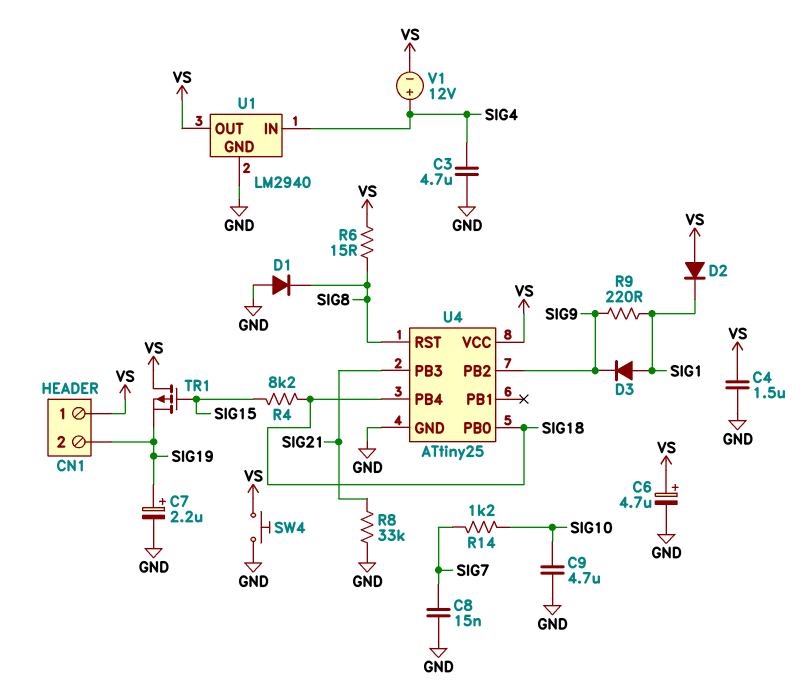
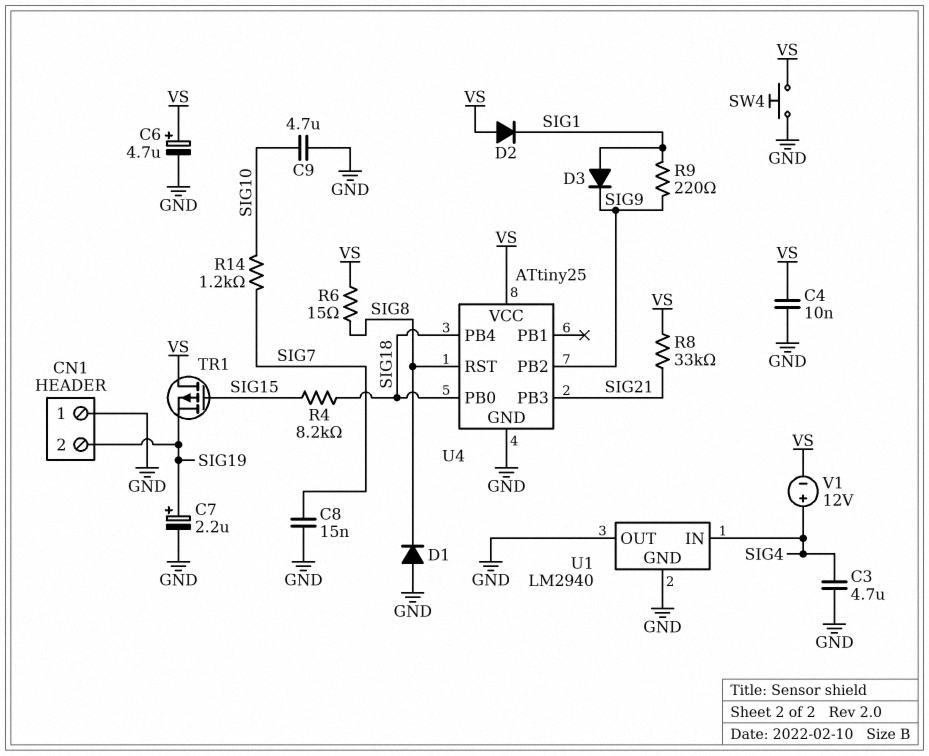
C4: 1.5uF (GND, VS) -> 10nF (GND, VS)
CN1 pin 1: VS -> GND
R8: 33k (GND, SIG21) -> 33k (SIG21, VS)
U1 pin OUT: VS -> GND

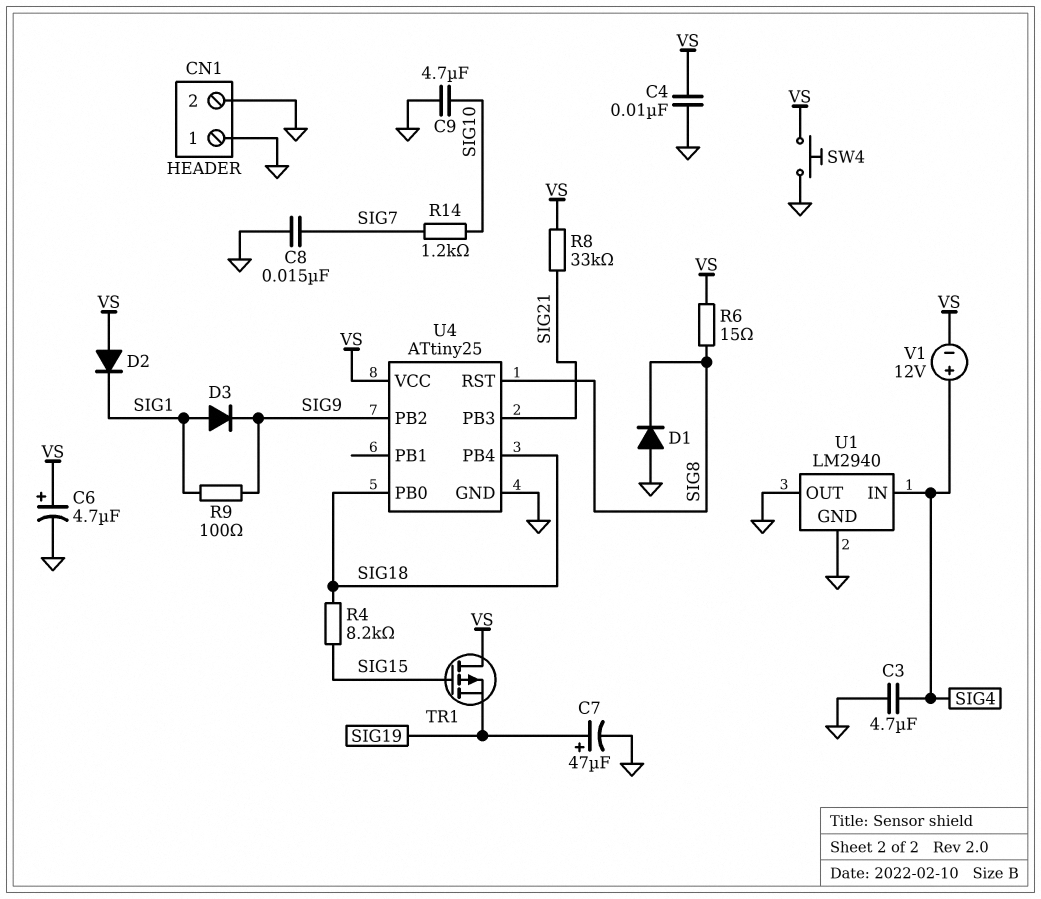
C7: 2.2uF (plus SIG19, minus GND) -> 47uF (plus SIG19, minus GND)
CN1 pin 2: SIG19 -> GND
R9: 220 (SIG1, SIG9) -> 100 (SIG1, SIG9)

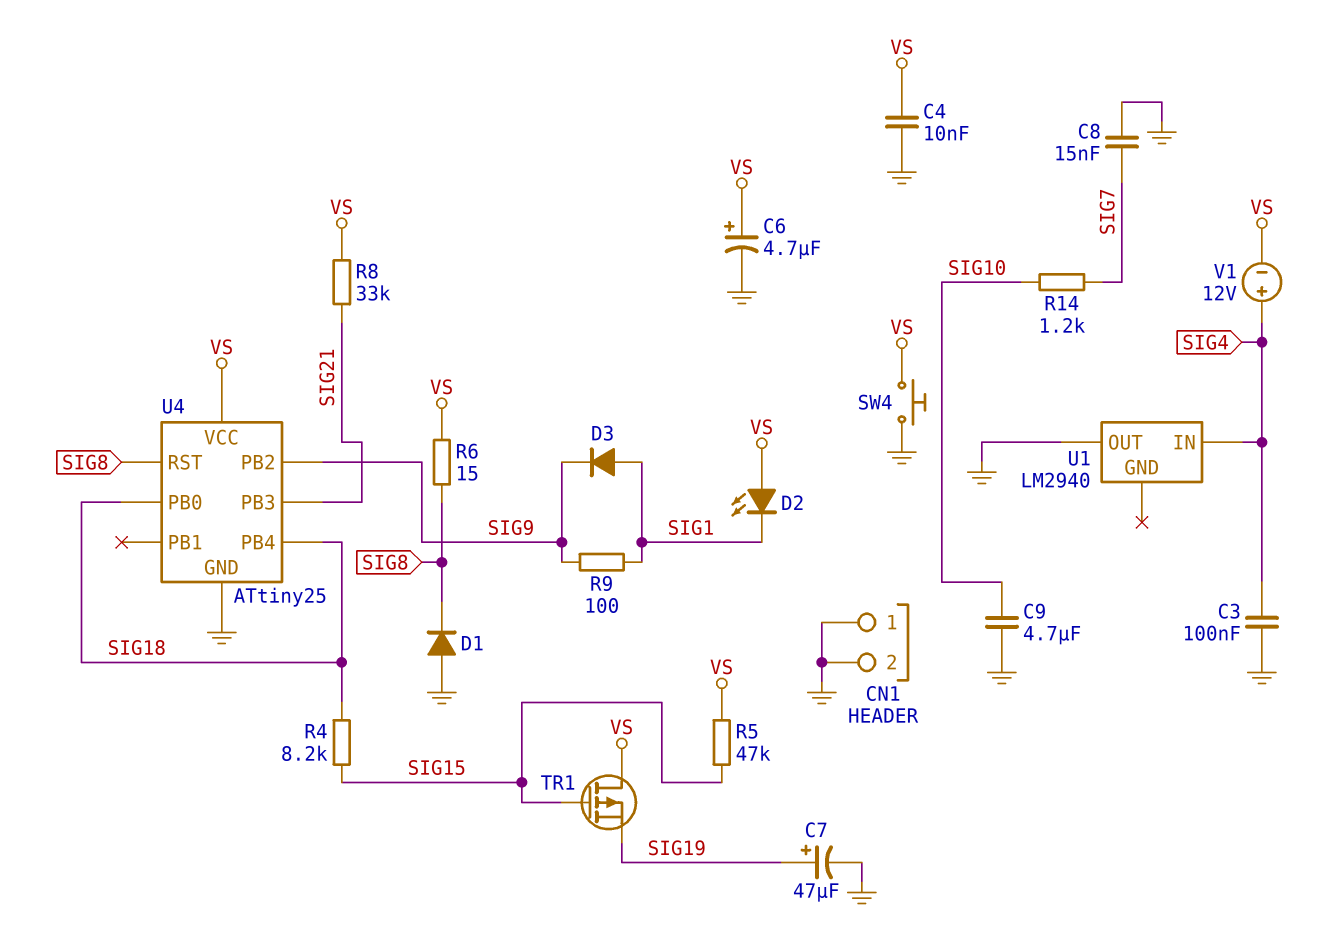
C3: 4.7uF (GND, SIG4) -> 100nF (GND, SIG4)
D2: diode (A VS, K SIG1) -> LED (A VS, K SIG1)
R5: none -> 47k (SIG15, VS)
U1 pin GND: GND -> none

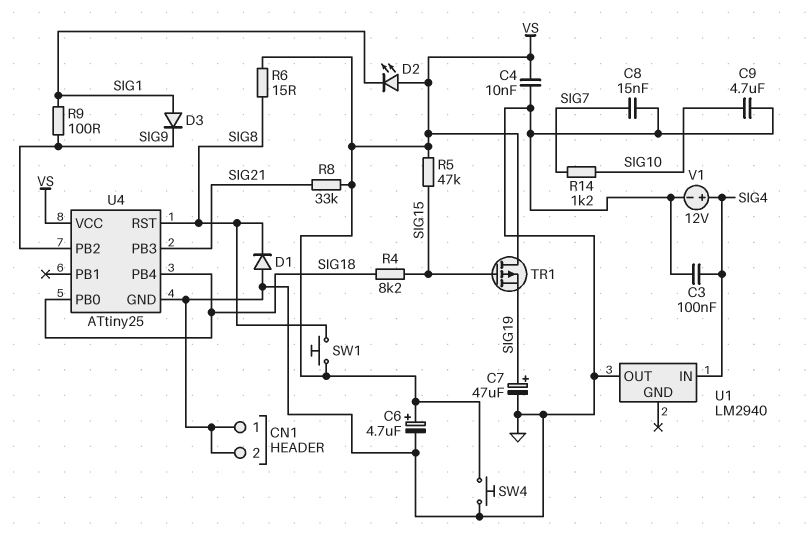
SW1: none -> button (SIG8, VS)
V1: 12V (plus SIG4, minus VS) -> 12V (plus SIG4, minus GND)

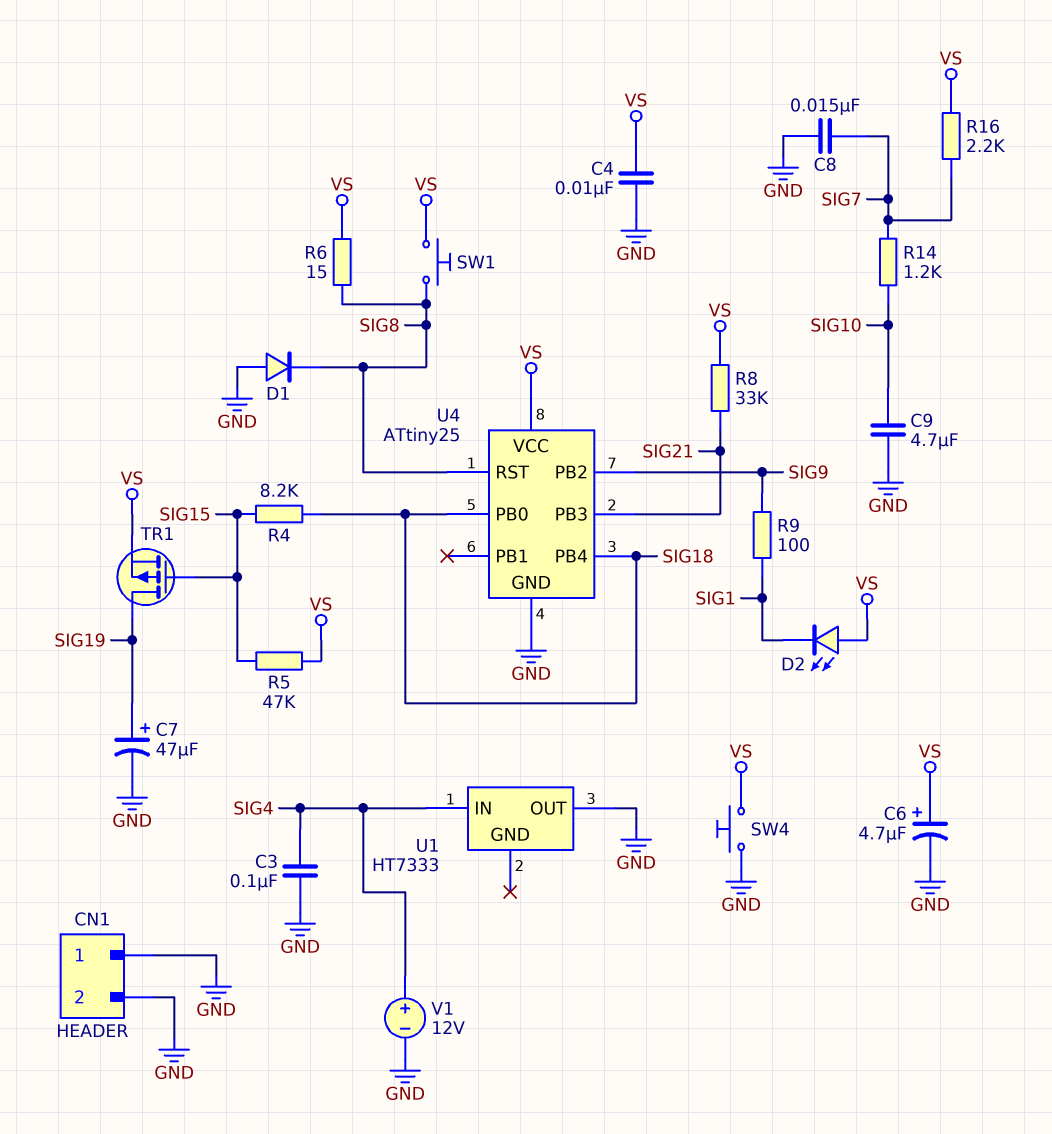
D3: diode (A SIG1, K SIG9) -> none
R16: none -> 2.2k (SIG7, VS)
TR1: PMOS (G SIG15, D VS, S SIG19) -> PMOS (G SIG15, D SIG19, S VS)
U1: LM2940 -> HT7333

